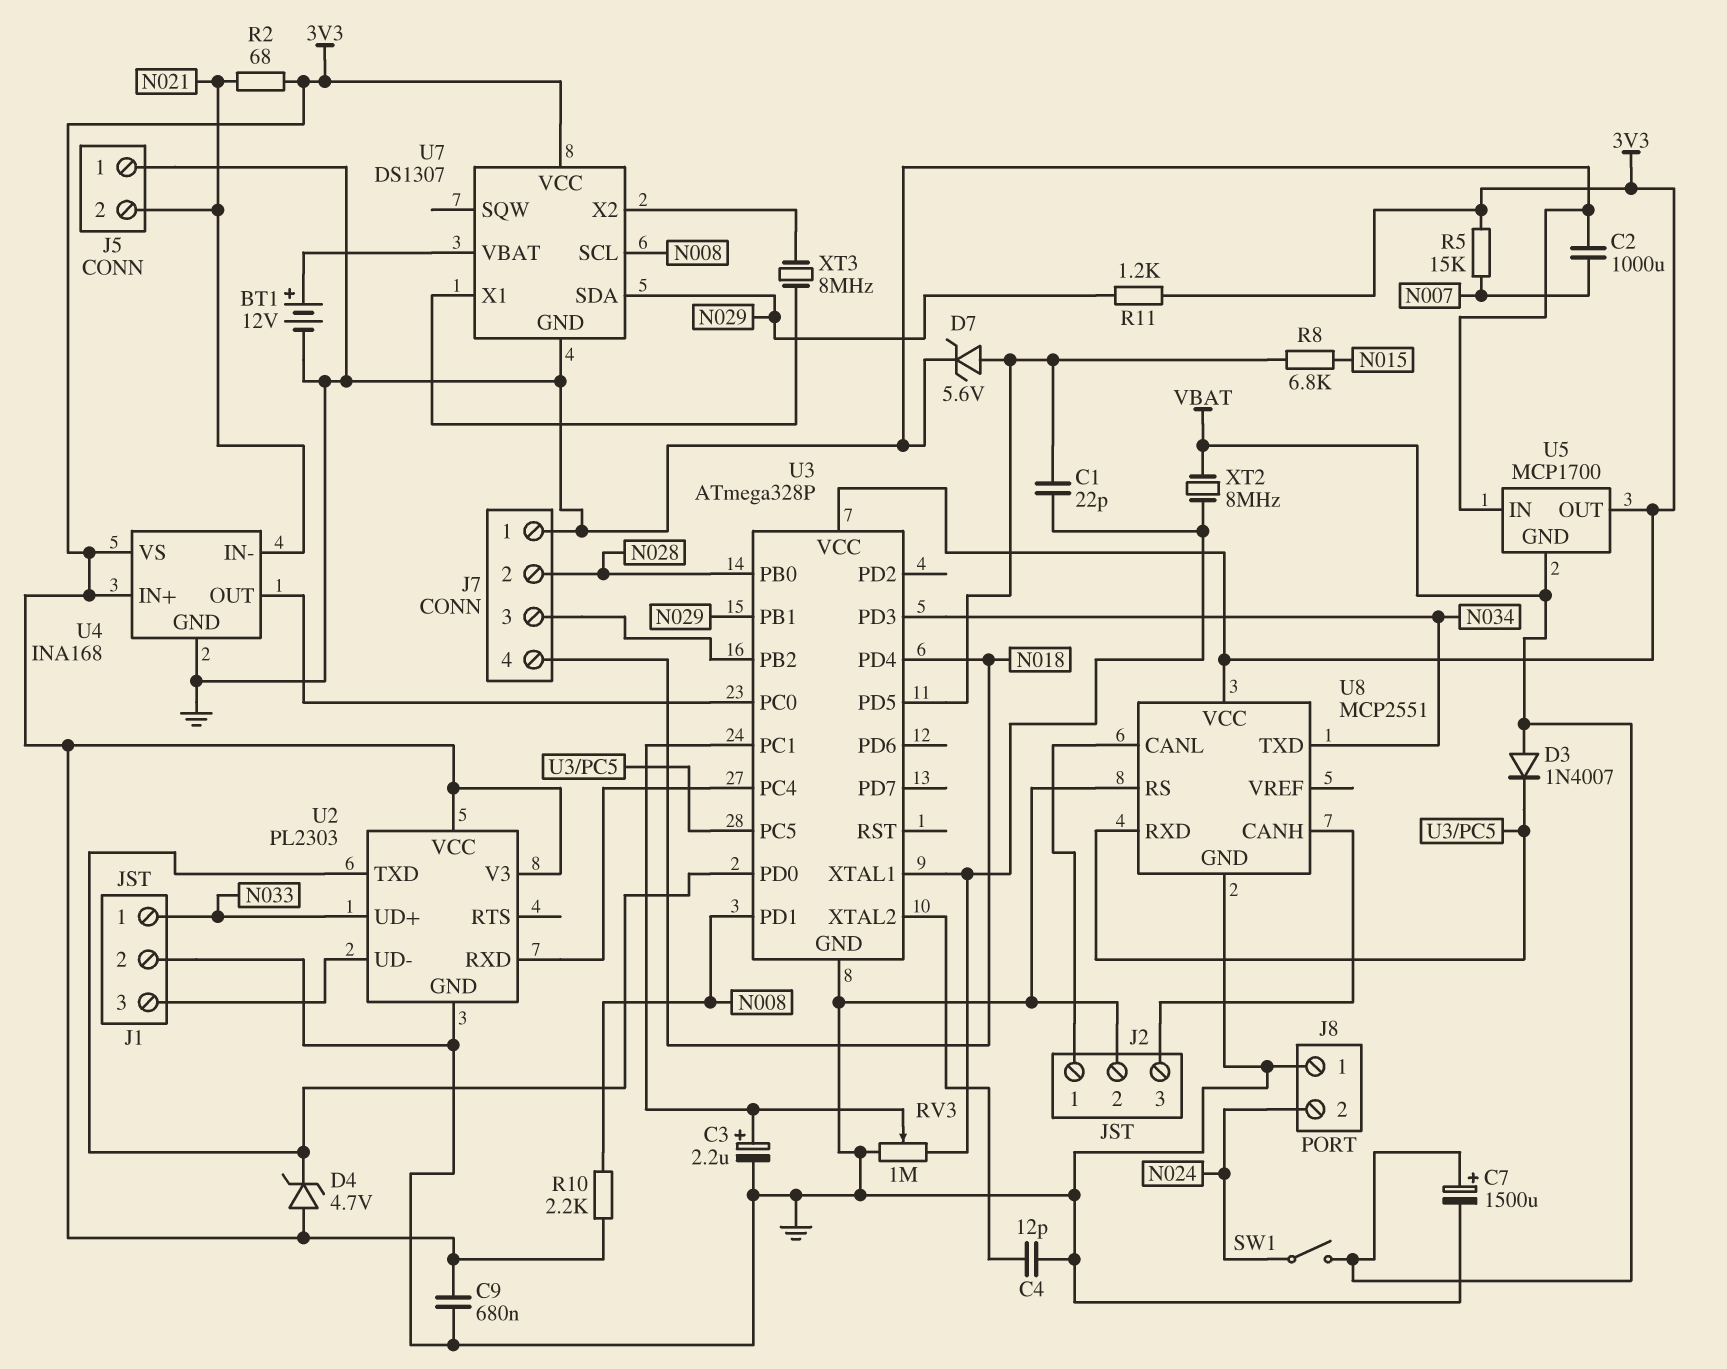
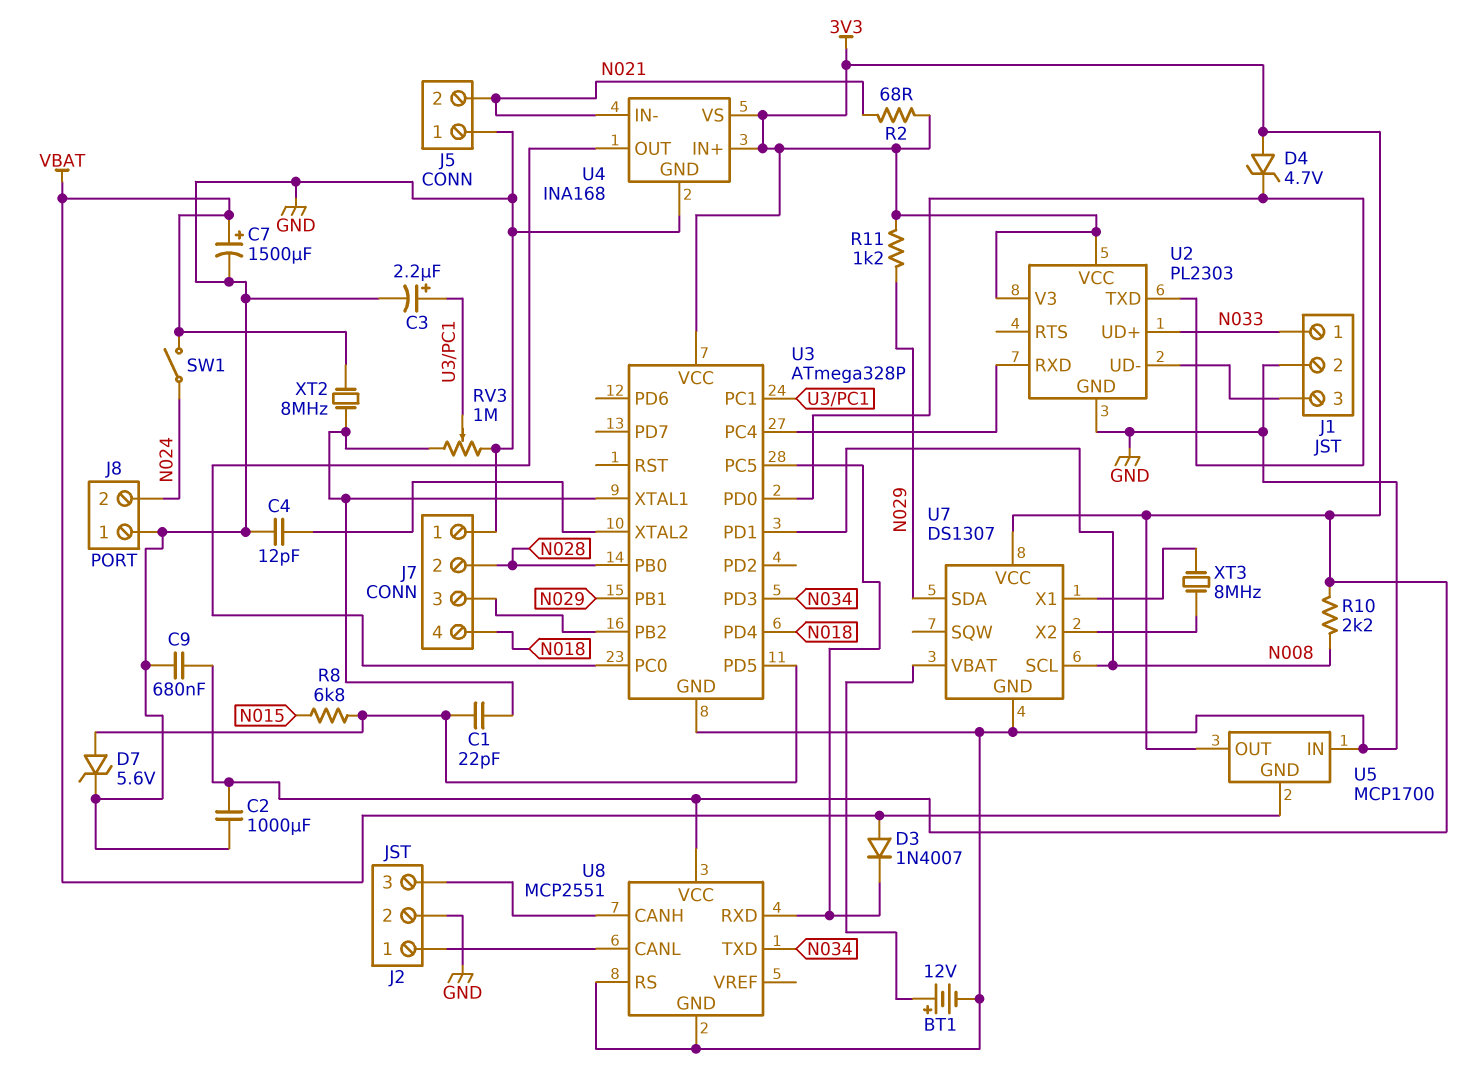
C2: 1000uF (GND, N007) -> 1000uF (3V3, GND)
R5: 15k (3V3, N007) -> none

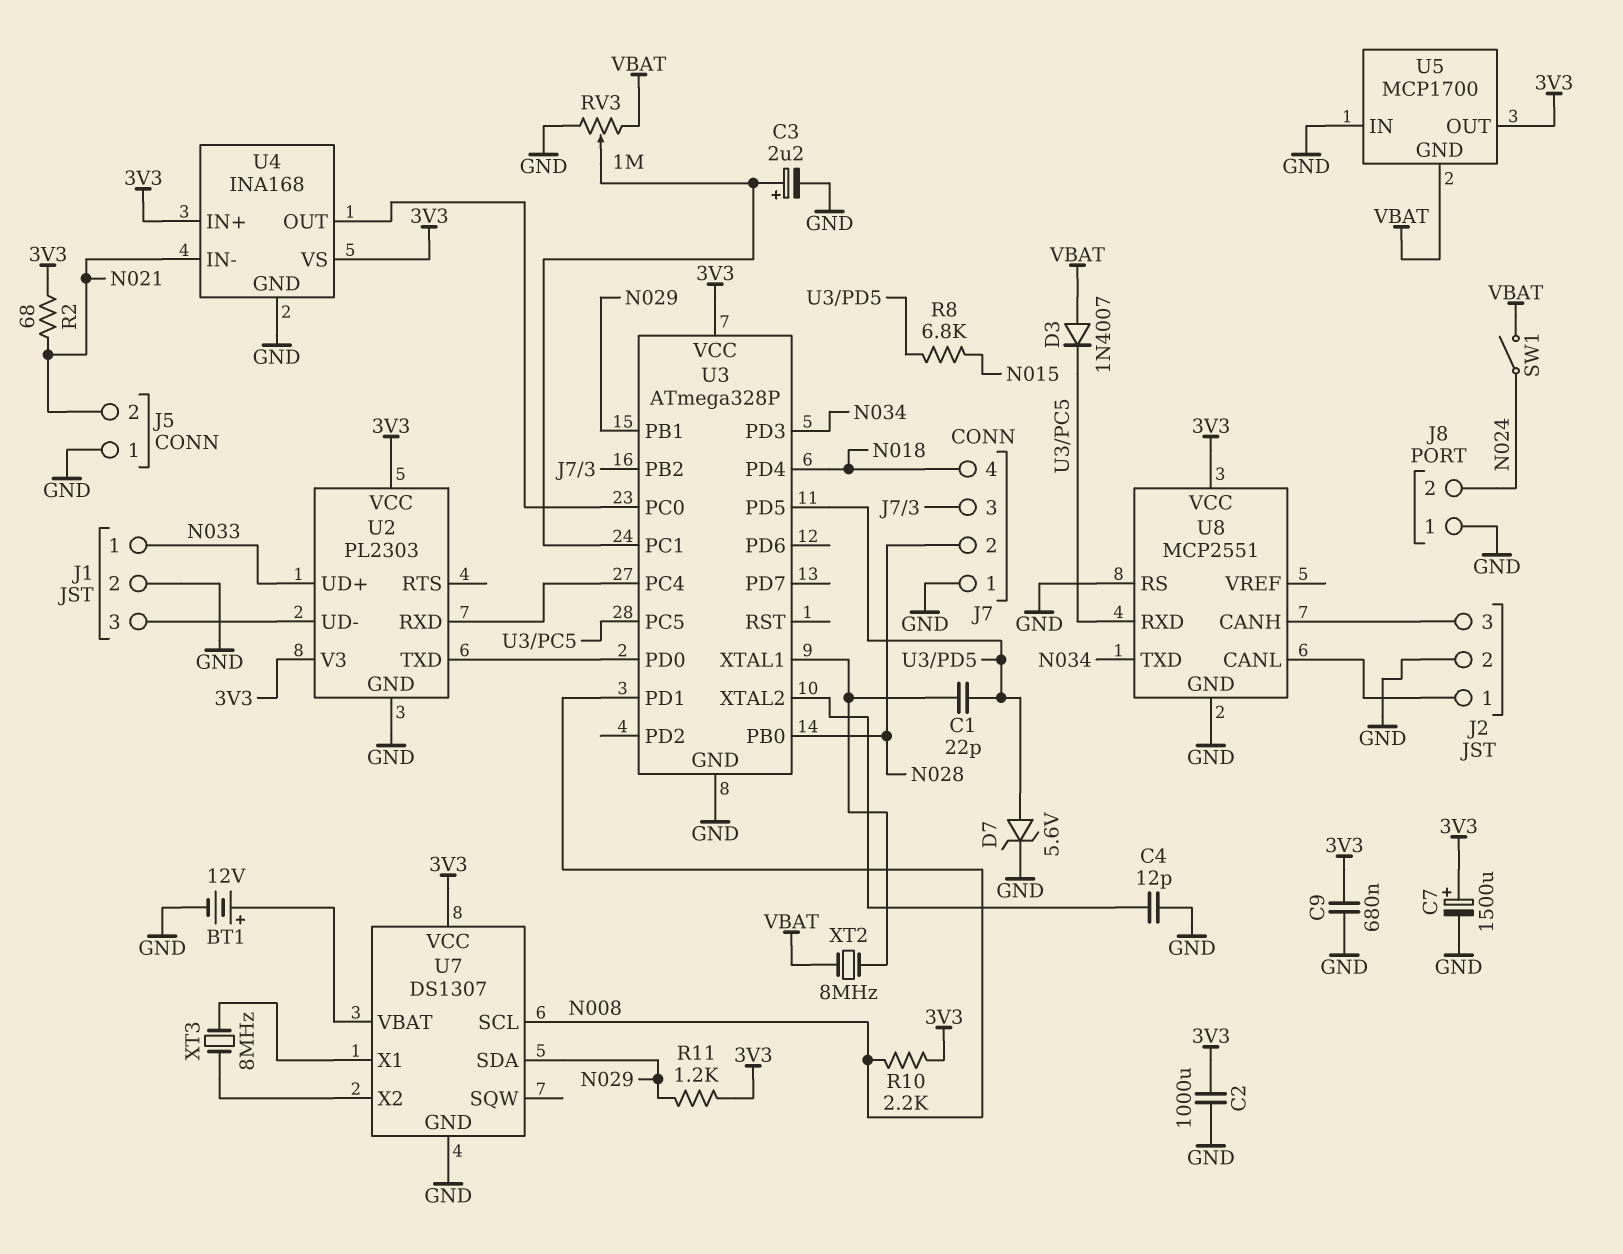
C7: 1500uF (plus VBAT, minus GND) -> 1500uF (plus 3V3, minus GND)
D4: zener 4.7V (A 3V3, K U2/TXD) -> none
RV3: 1M (GND, U3/XTAL1, wiper U3/PC1) -> 1M (GND, VBAT, wiper U3/PC1)

